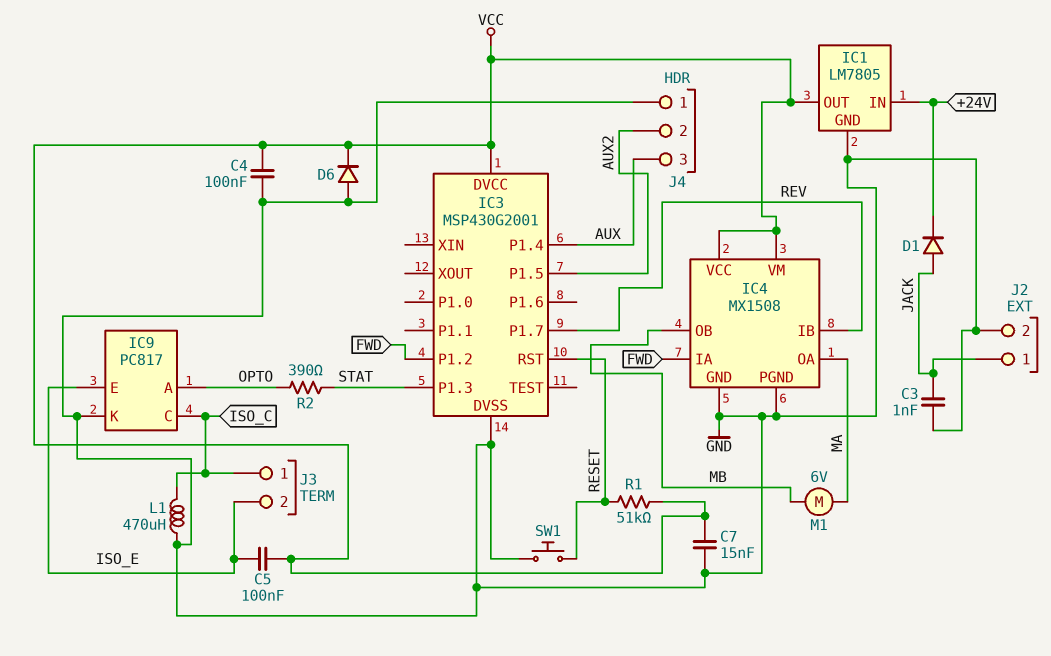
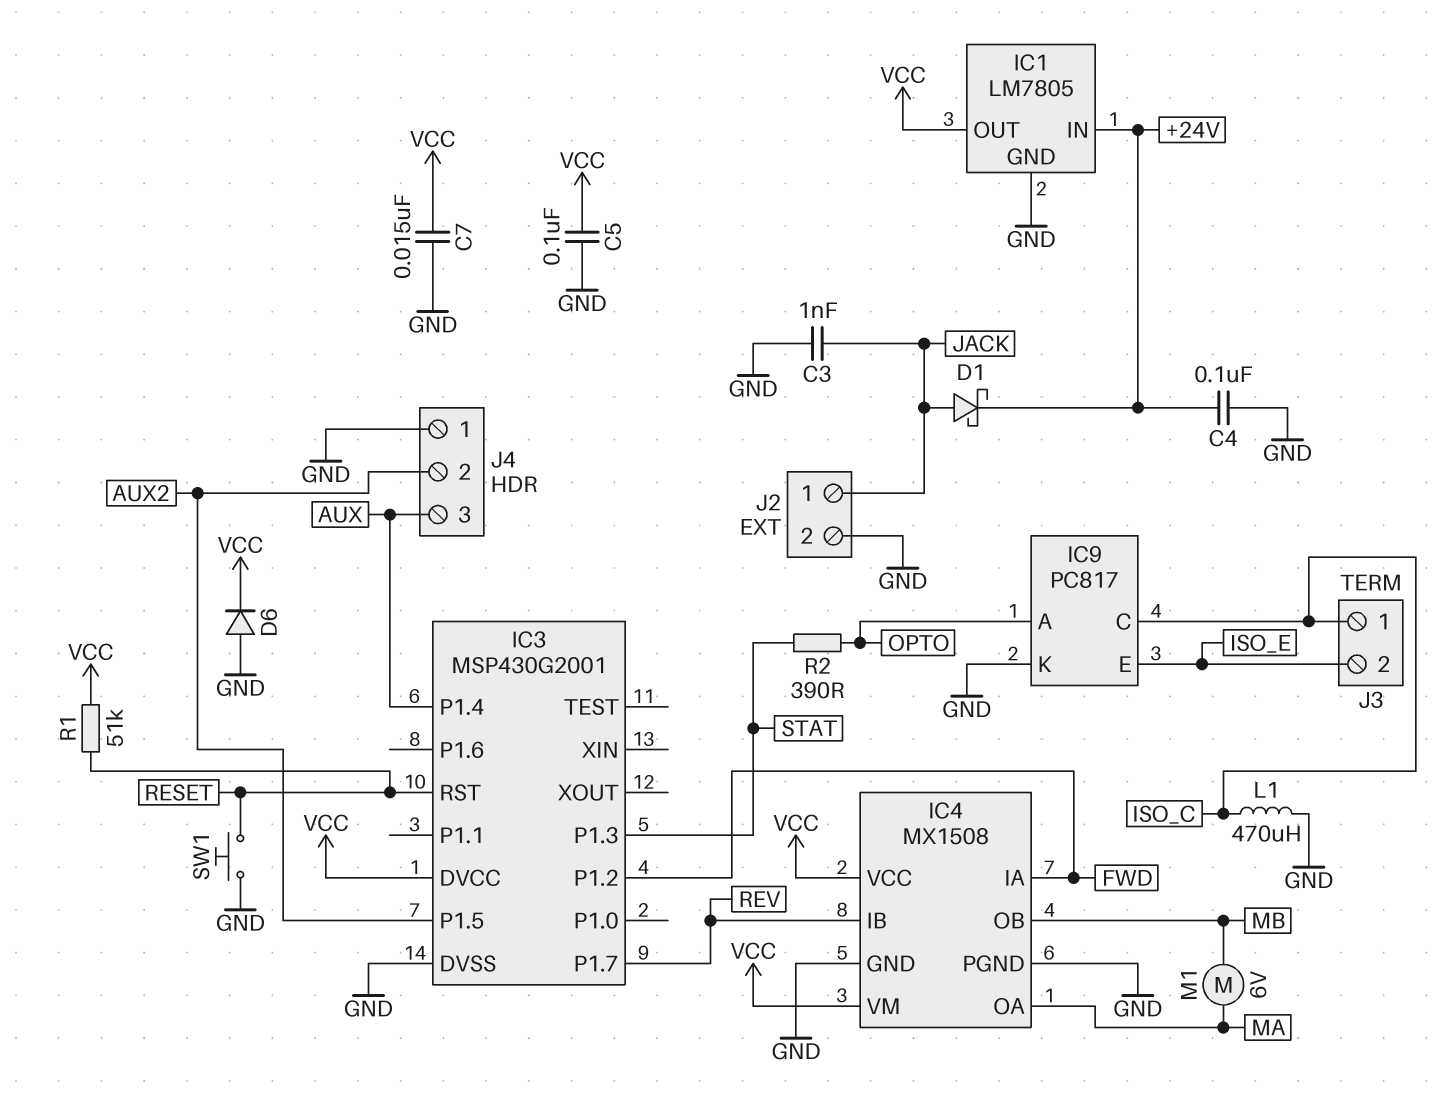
C4: 100nF (GND, VCC) -> 100nF (+24V, GND)
C5: 100nF (ISO_E, VCC) -> 100nF (GND, VCC)
D1: diode (A JACK, K +24V) -> schottky (A JACK, K +24V)

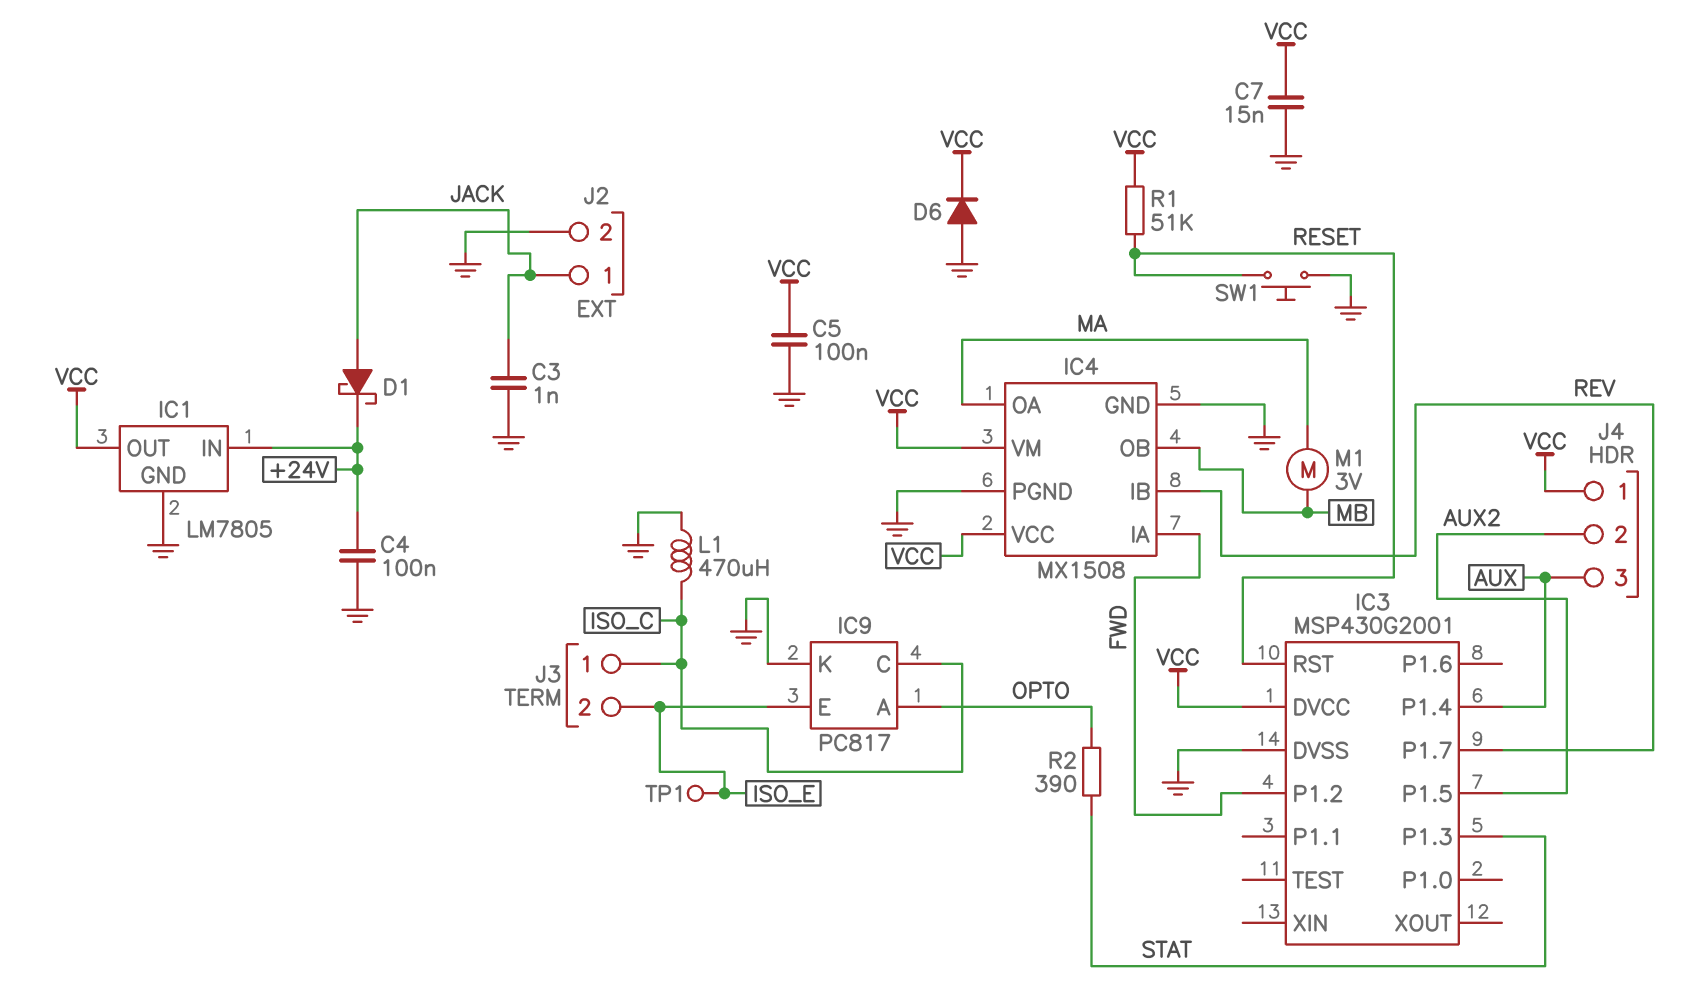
J4 pin 1: GND -> VCC
M1: motor 6V (MA, MB) -> motor 3V (MA, MB)
TP1: none -> test point (ISO_E)

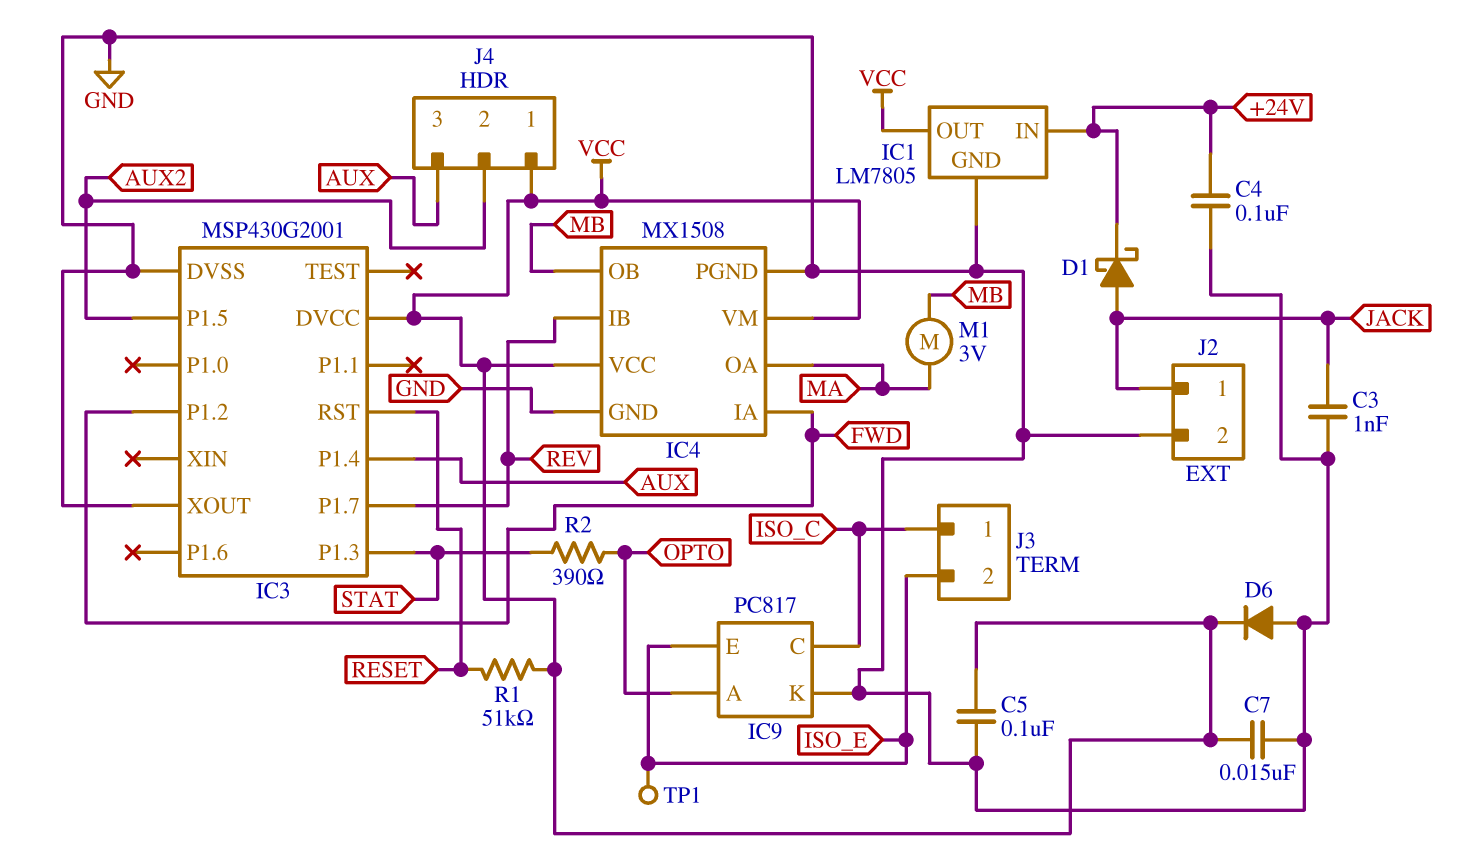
IC3 pin XOUT: none -> GND
L1: 470uH (GND, ISO_C) -> none
SW1: button (GND, RESET) -> none

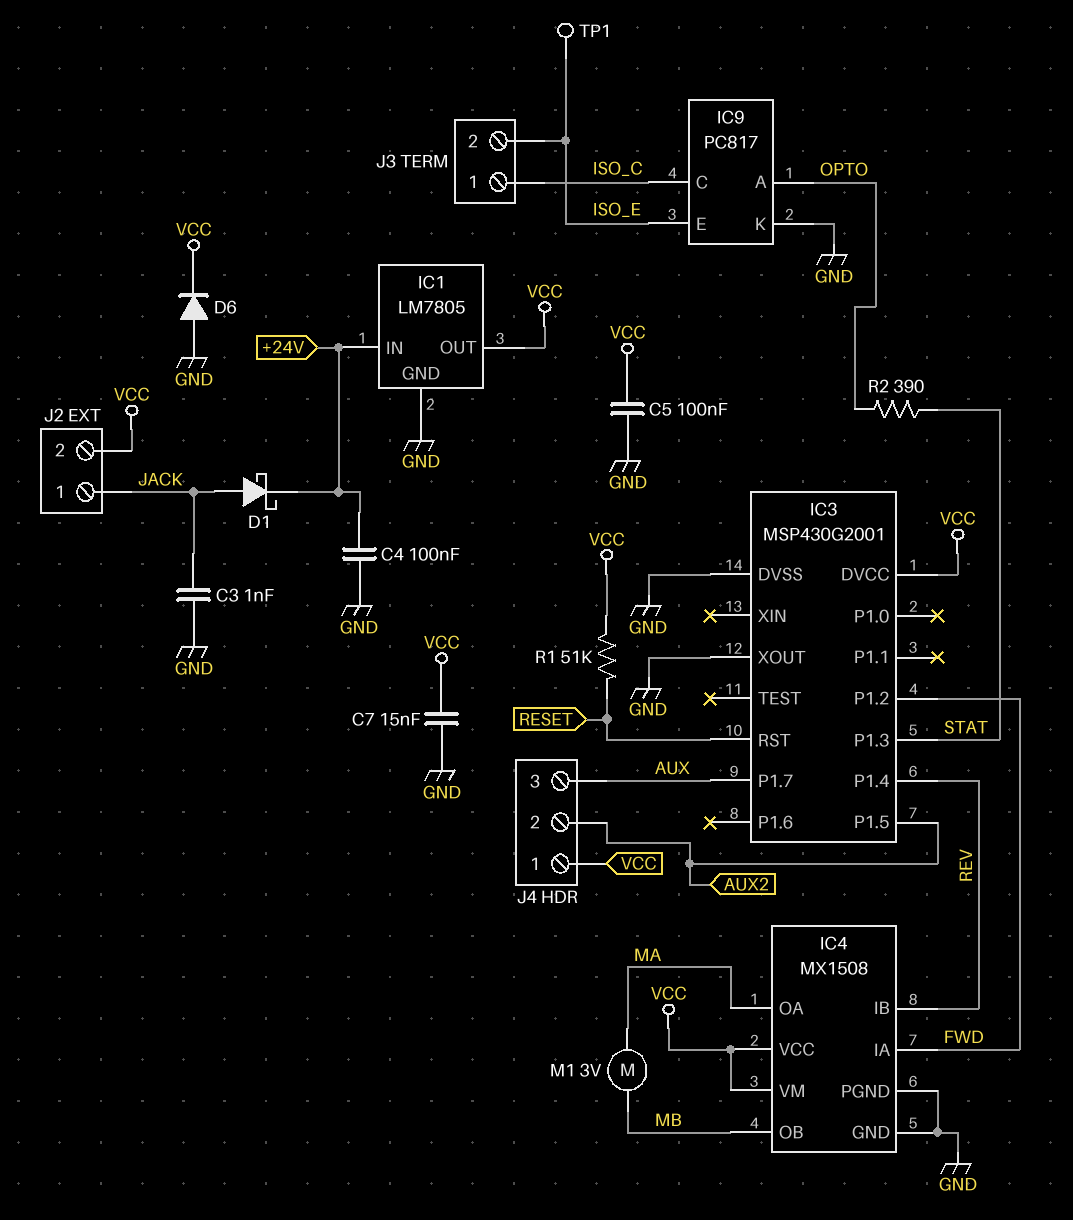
IC3 pin P1.4: AUX -> REV
IC3 pin P1.7: REV -> AUX
J2 pin 2: GND -> VCC

